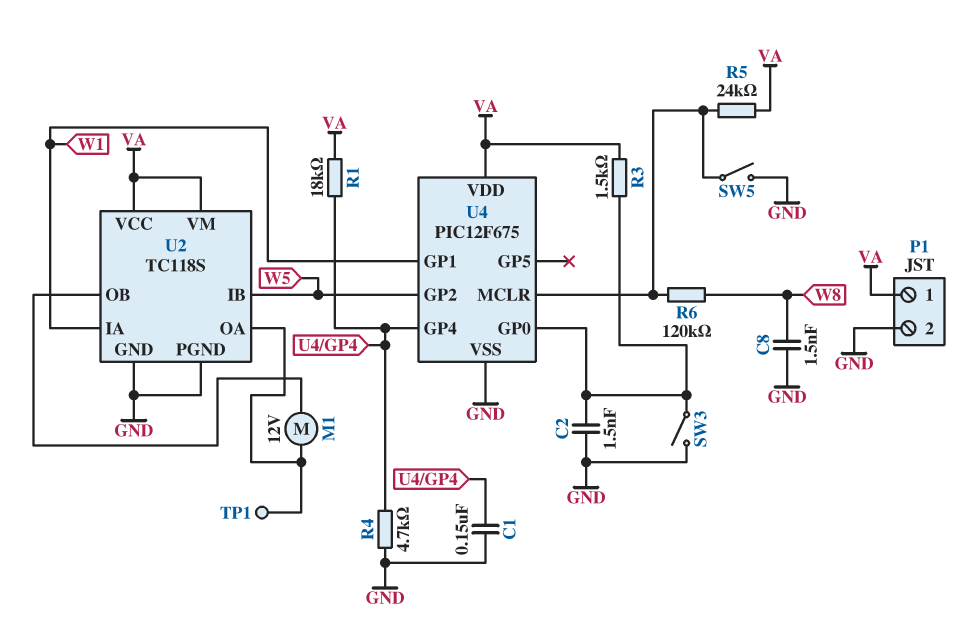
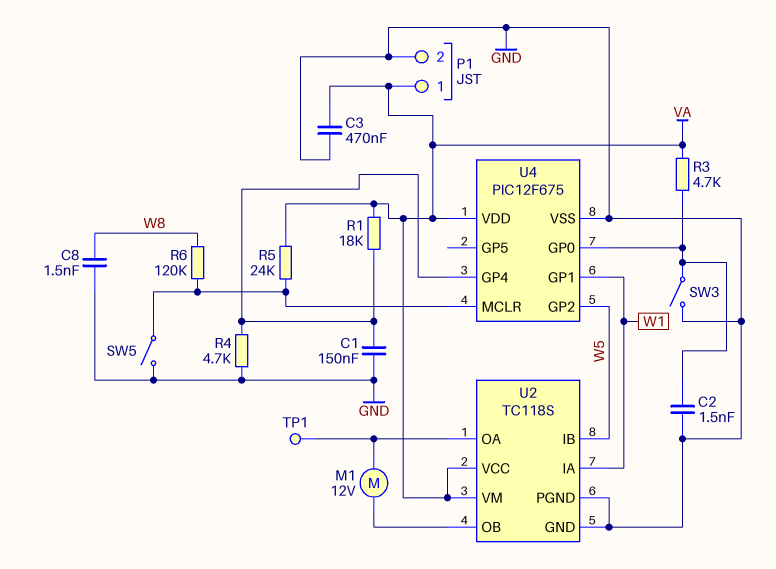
C3: none -> 470nF (GND, VA)
R3: 1.5k (U4/GP0, VA) -> 4.7k (U4/GP0, VA)

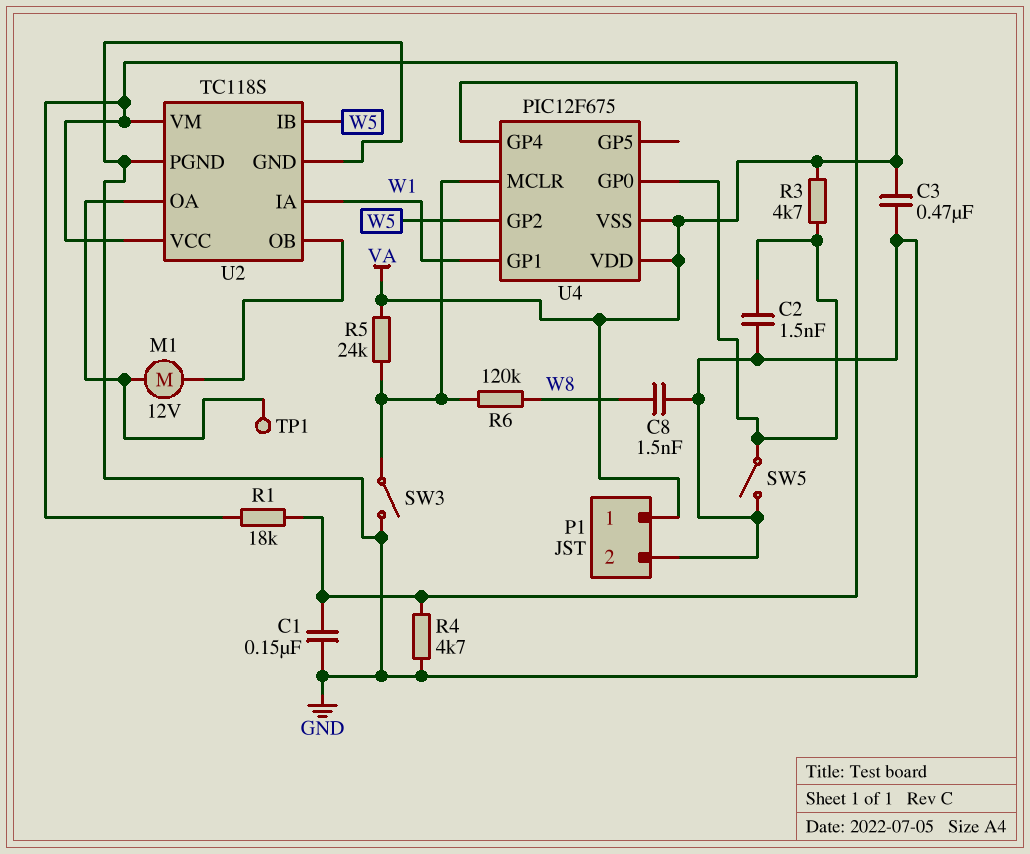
SW3: switch (GND, U4/GP0) -> switch (GND, U4/MCLR)
SW5: switch (GND, U4/MCLR) -> switch (GND, U4/GP0)
U4 pin VSS: GND -> VA

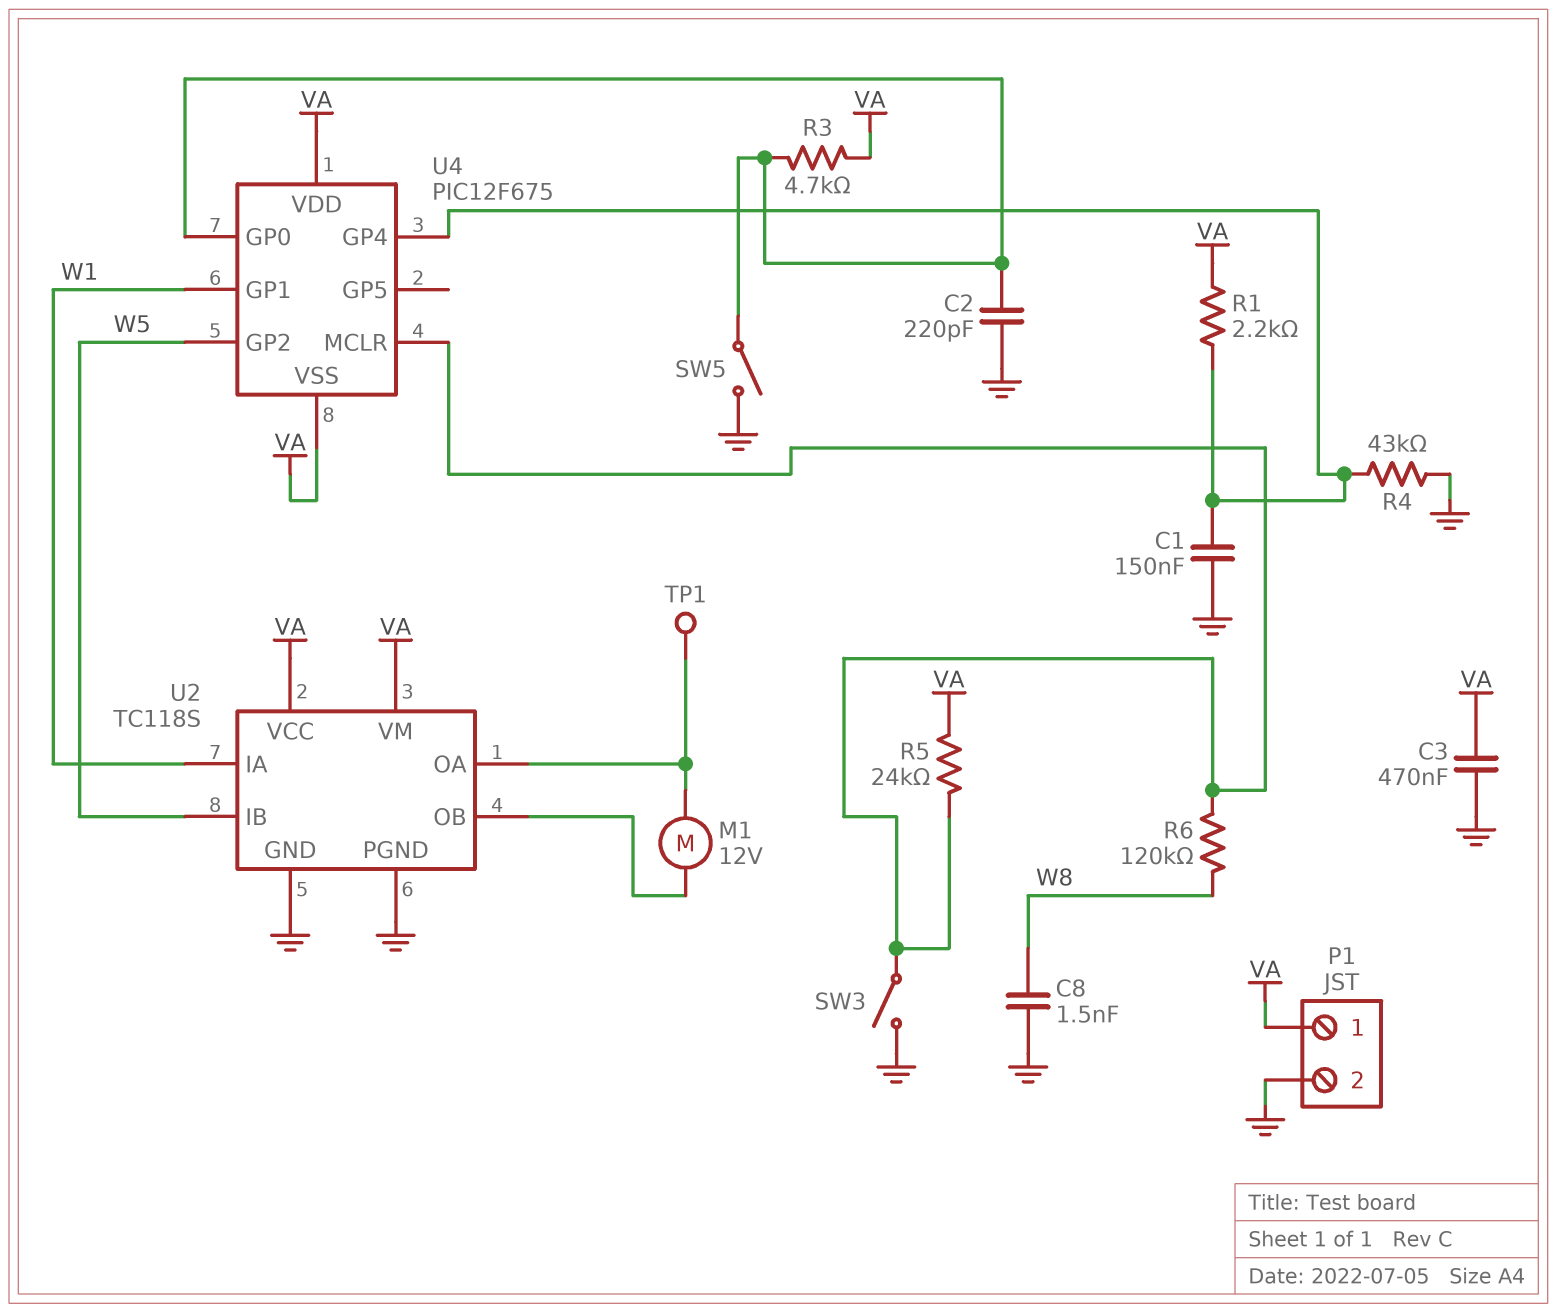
C2: 1.5nF (GND, U4/GP0) -> 220pF (GND, U4/GP0)
R1: 18k (U4/GP4, VA) -> 2.2k (U4/GP4, VA)
R4: 4.7k (GND, U4/GP4) -> 43k (GND, U4/GP4)

